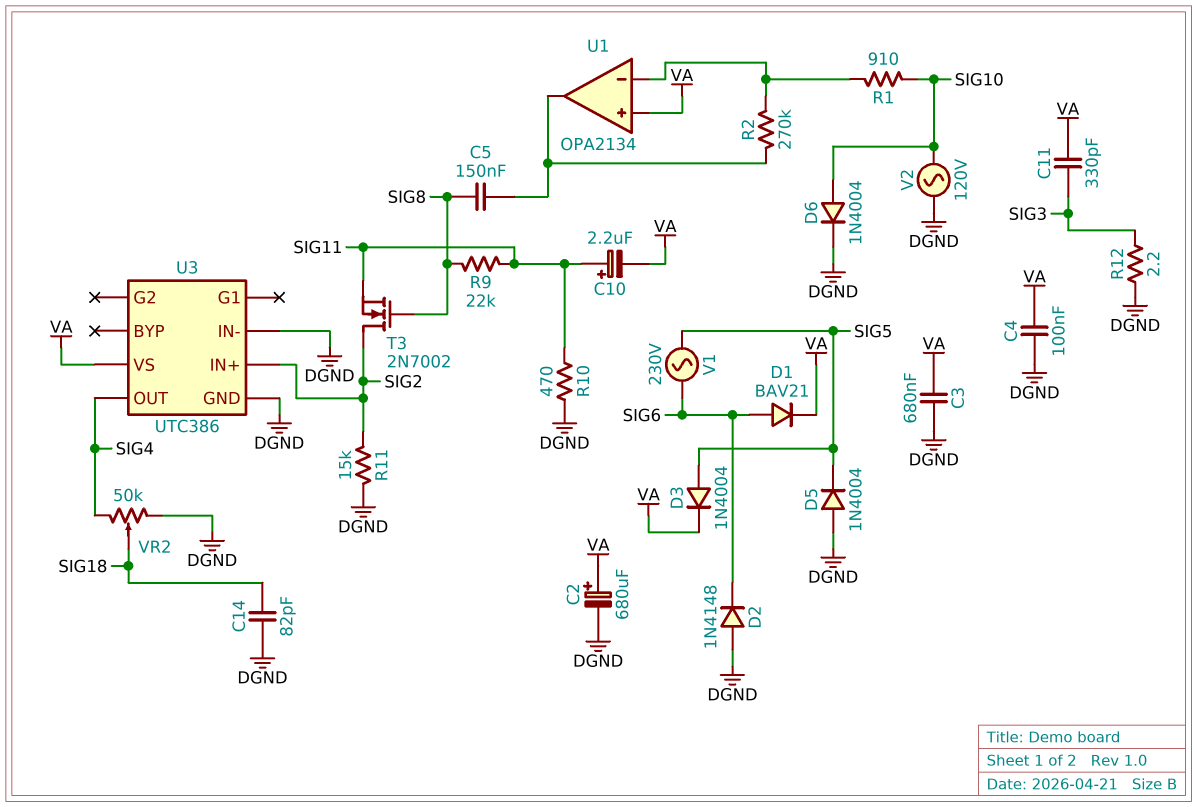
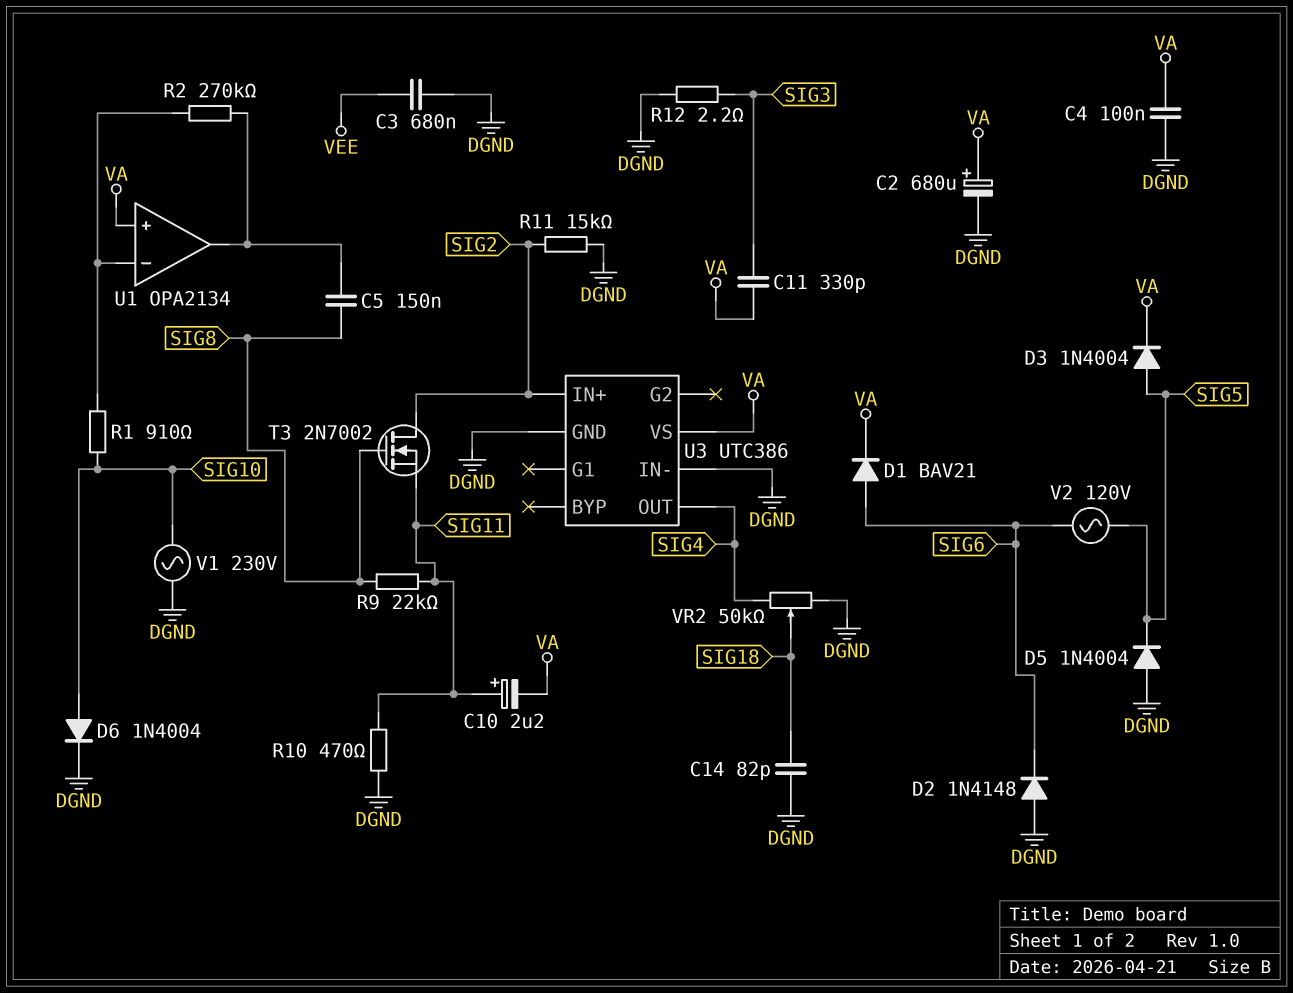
C3: 680nF (DGND, VA) -> 680nF (DGND, VEE)
V1: AC 230V (SIG5, SIG6) -> AC 230V (DGND, SIG10)
V2: AC 120V (DGND, SIG10) -> AC 120V (SIG5, SIG6)

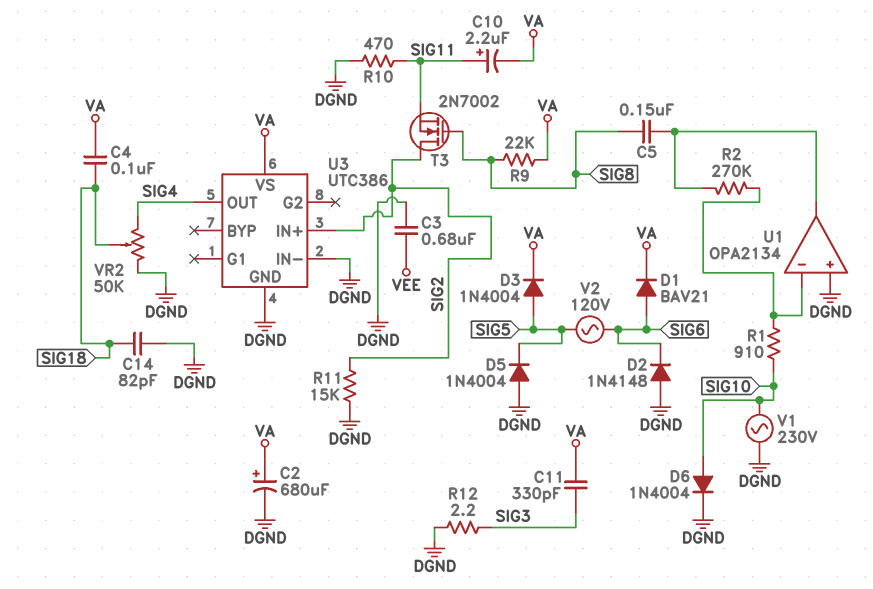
C4: 100nF (DGND, VA) -> 100nF (SIG18, VA)
R9: 22k (SIG8, SIG11) -> 22k (SIG8, VA)
U1 pin in+: VA -> DGND

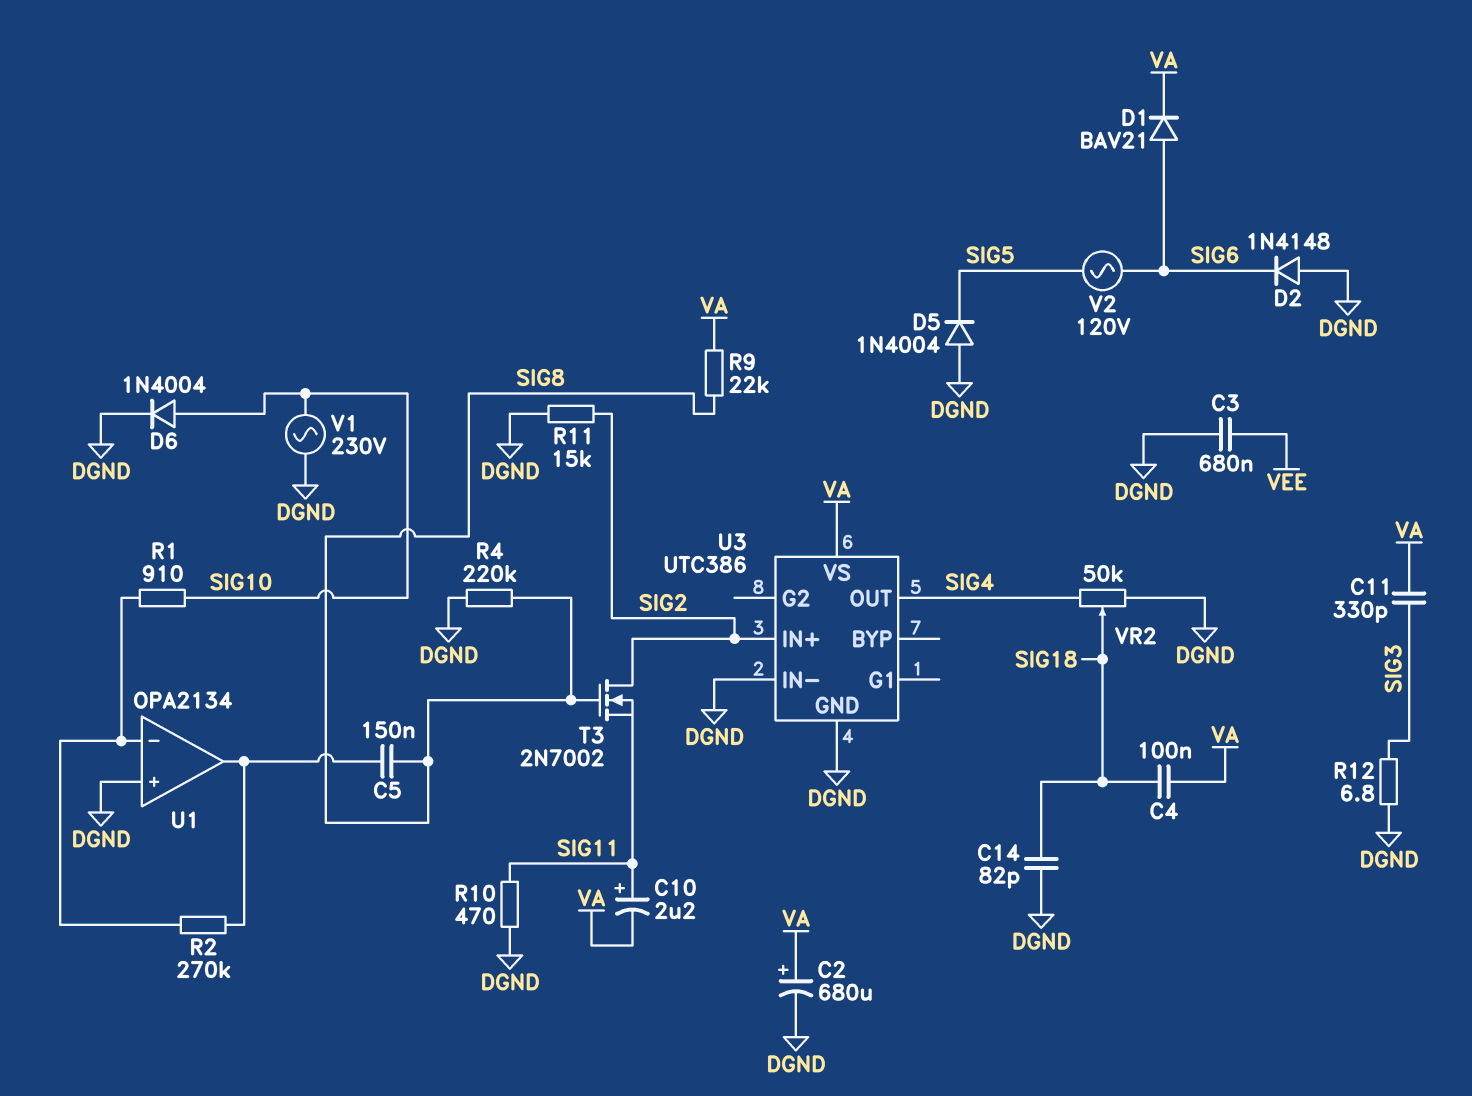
D3: diode 1N4004 (A SIG5, K VA) -> none
R4: none -> 220k (DGND, SIG8)
R12: 2.2 (DGND, SIG3) -> 6.8 (DGND, SIG3)

